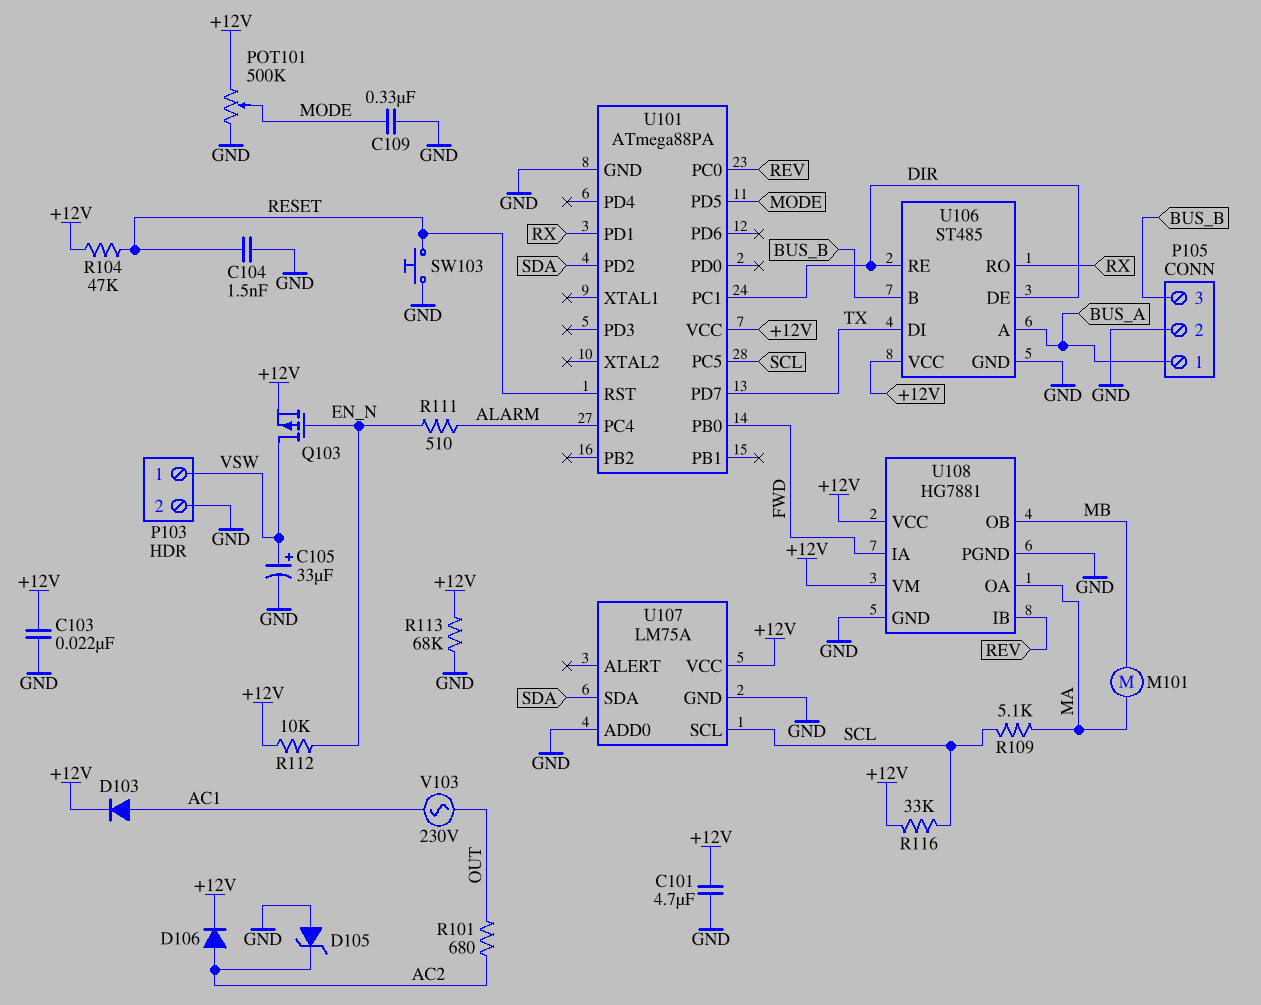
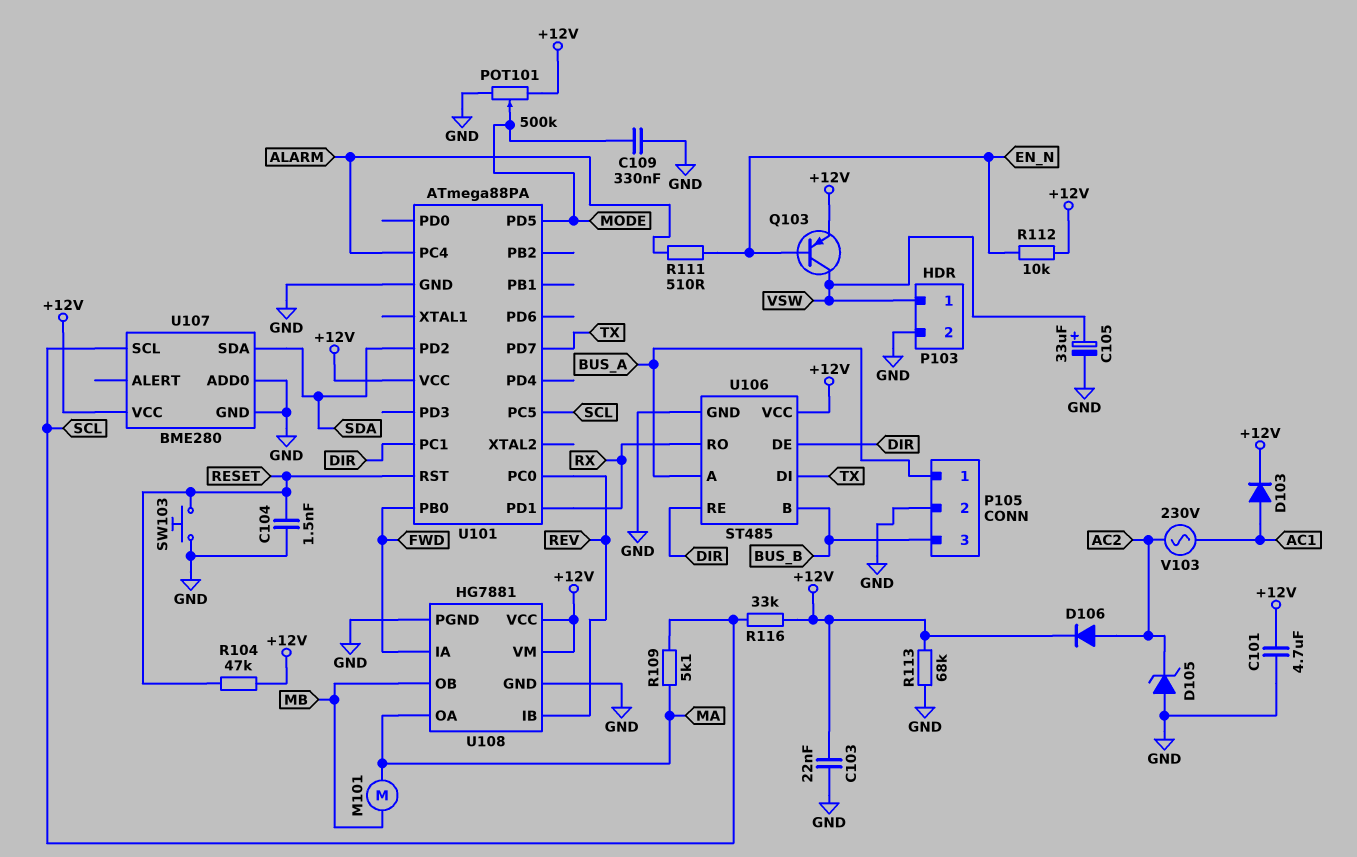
Q103: PMOS (G EN_N, D VSW, S +12V) -> PNP (B EN_N, C VSW, E +12V)
R101: 680 (AC2, OUT) -> none
U107: LM75A -> BME280
V103: AC 230V (AC1, OUT) -> AC 230V (AC1, AC2)

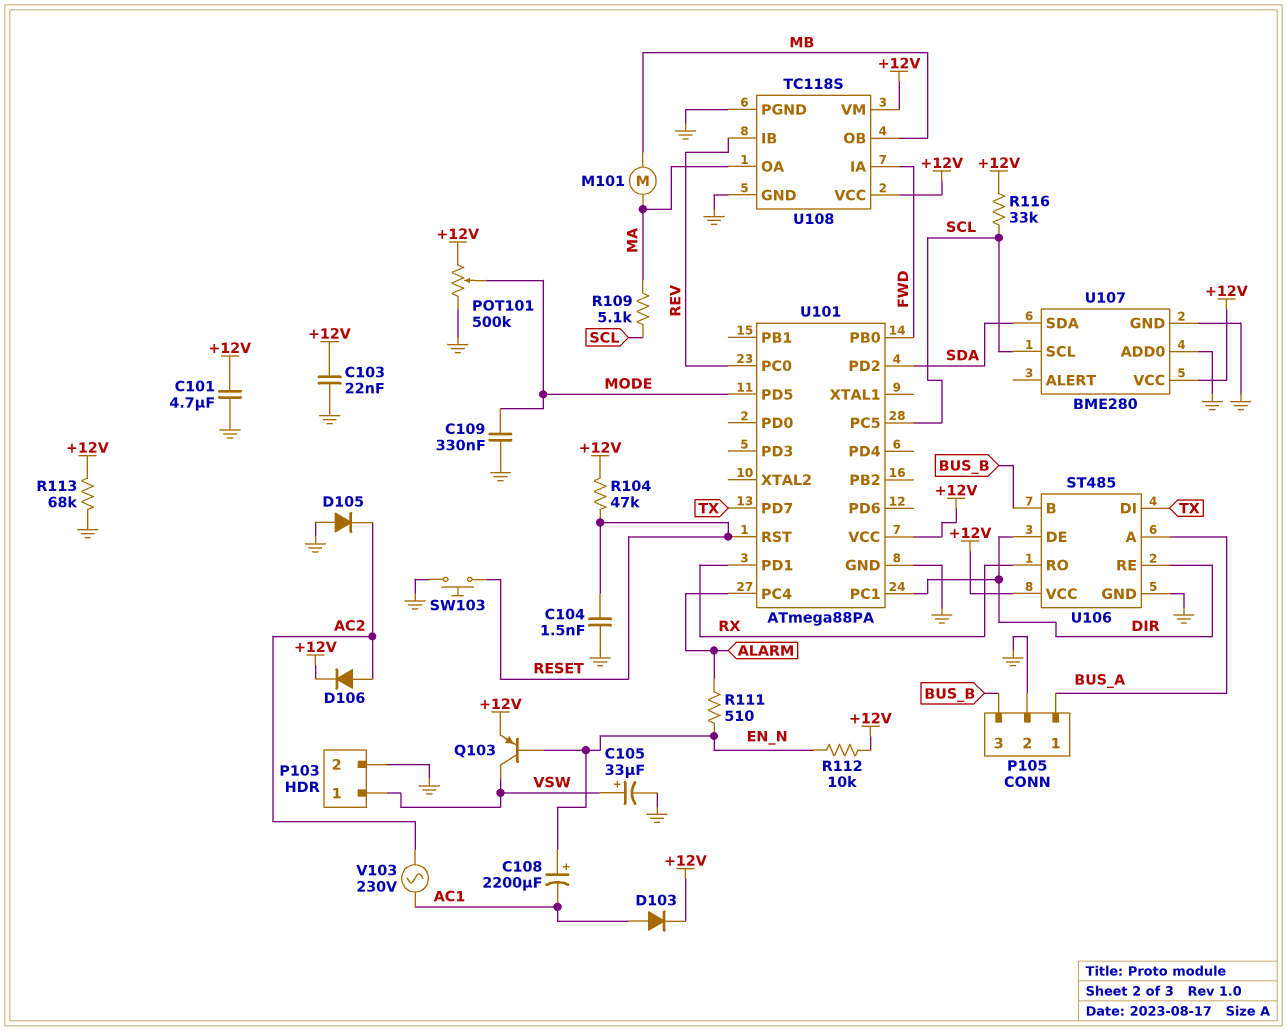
C108: none -> 2200uF (plus EN_N, minus AC1)
D105: zener (A GND, K AC2) -> diode (A GND, K AC2)
U108: HG7881 -> TC118S

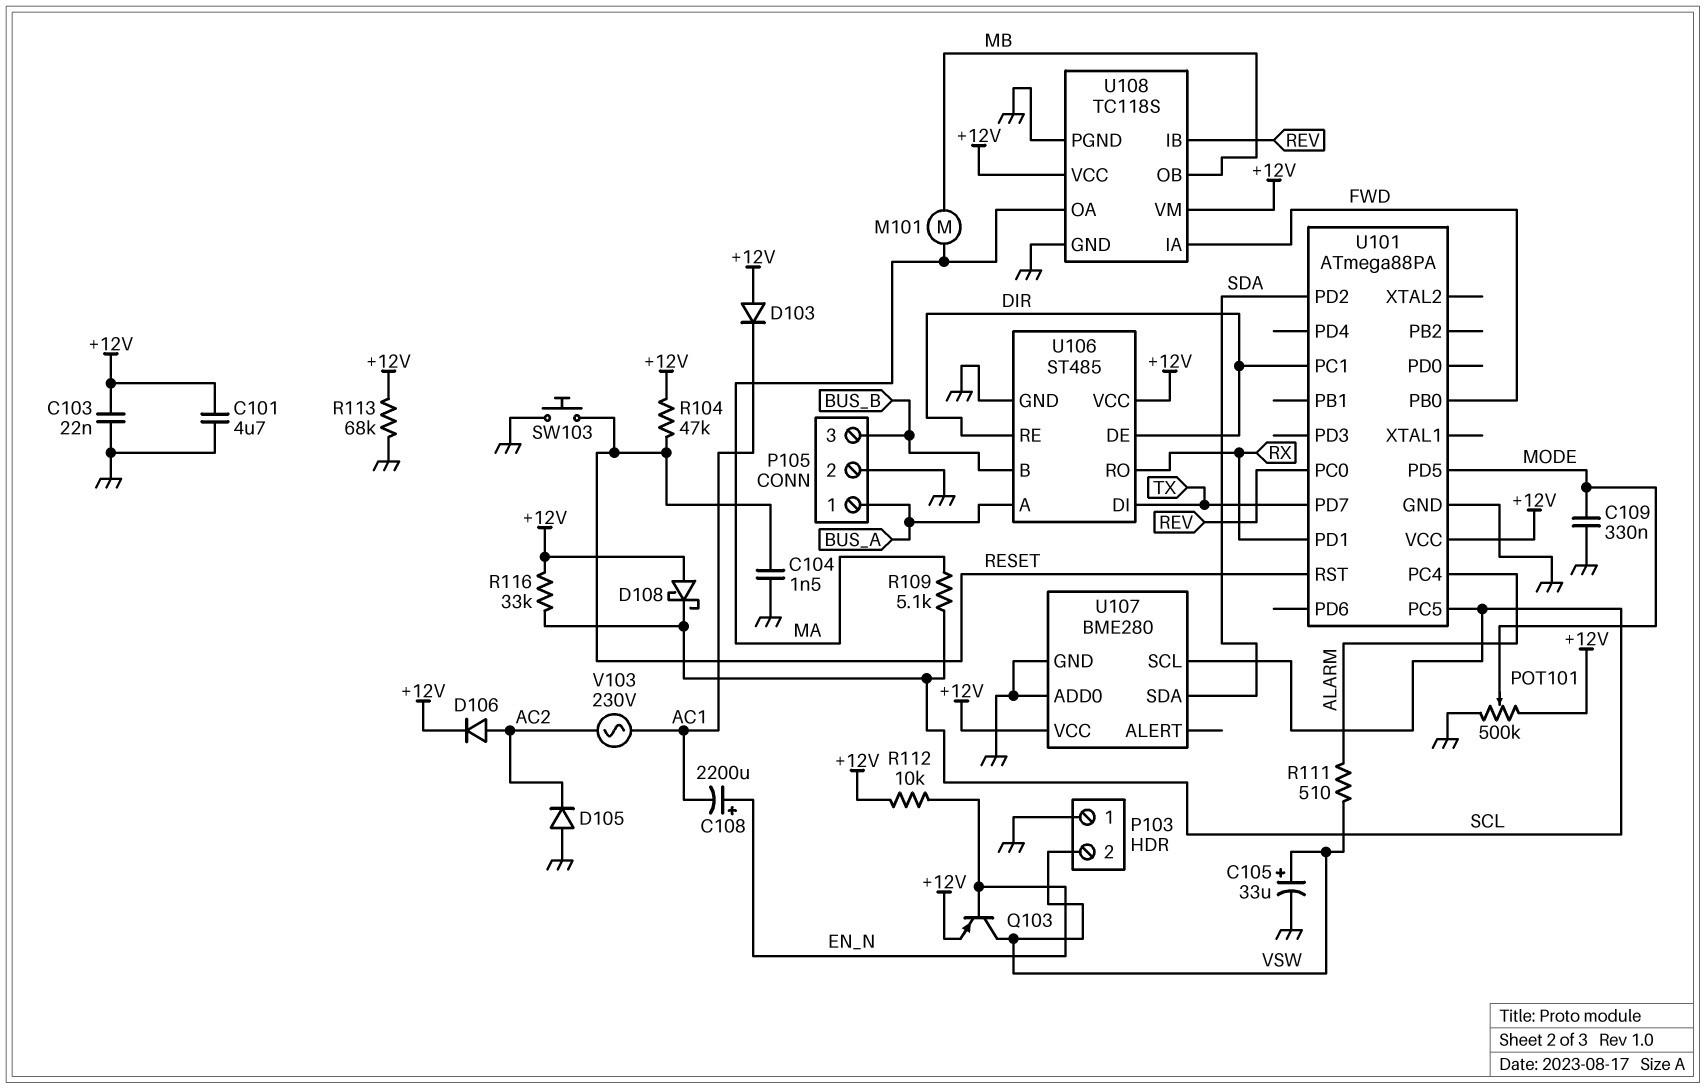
D103: diode (A AC1, K +12V) -> diode (A +12V, K AC1)
D108: none -> schottky (A +12V, K SCL)
P103 pin 1: VSW -> GND
P103 pin 2: GND -> VSW
R111: 510 (ALARM, EN_N) -> 510 (ALARM, VSW)

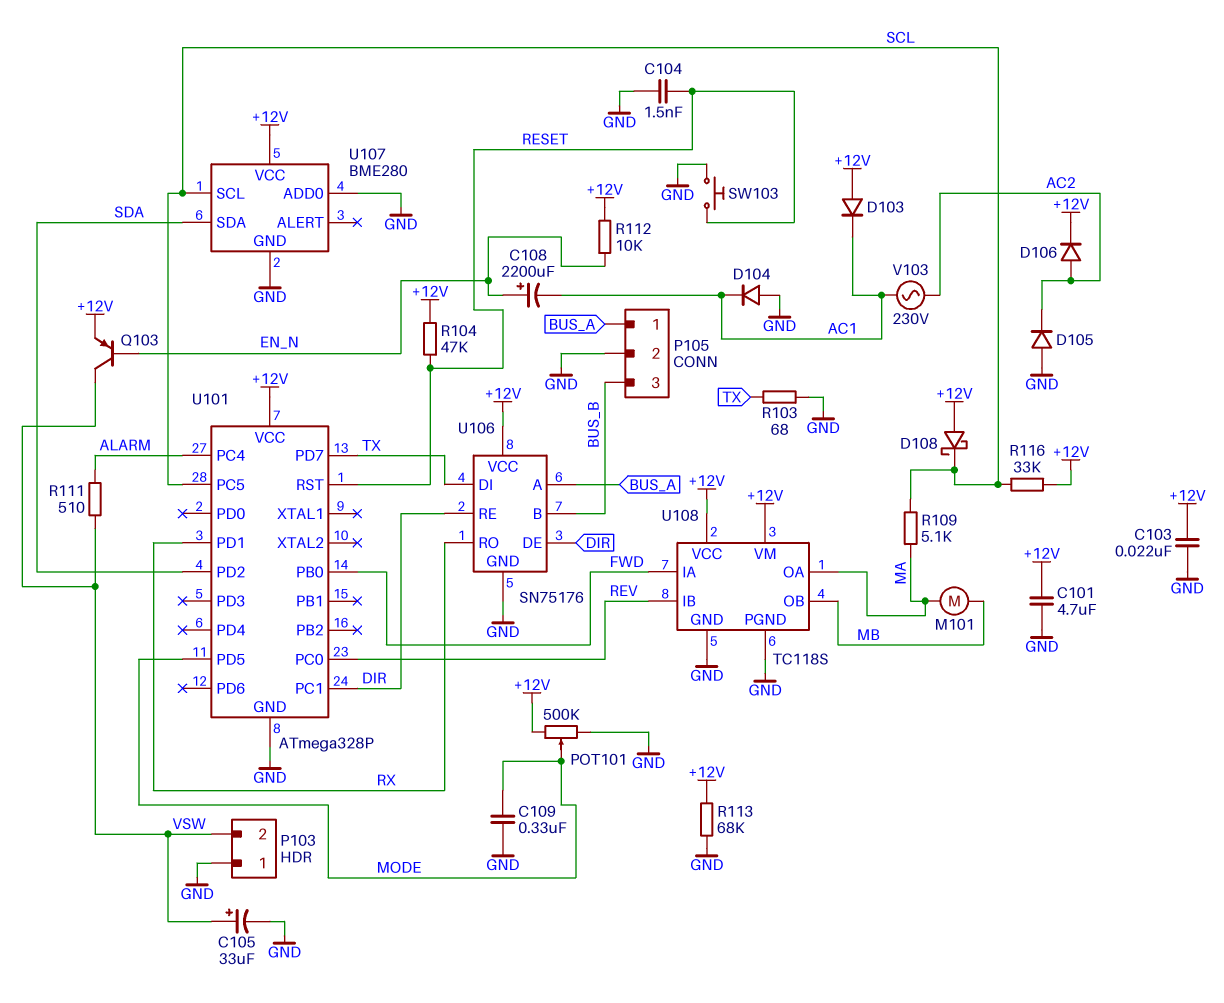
D104: none -> diode (A GND, K AC1)
R103: none -> 68 (GND, TX)
U101: ATmega88PA -> ATmega328P
U106: ST485 -> SN75176

